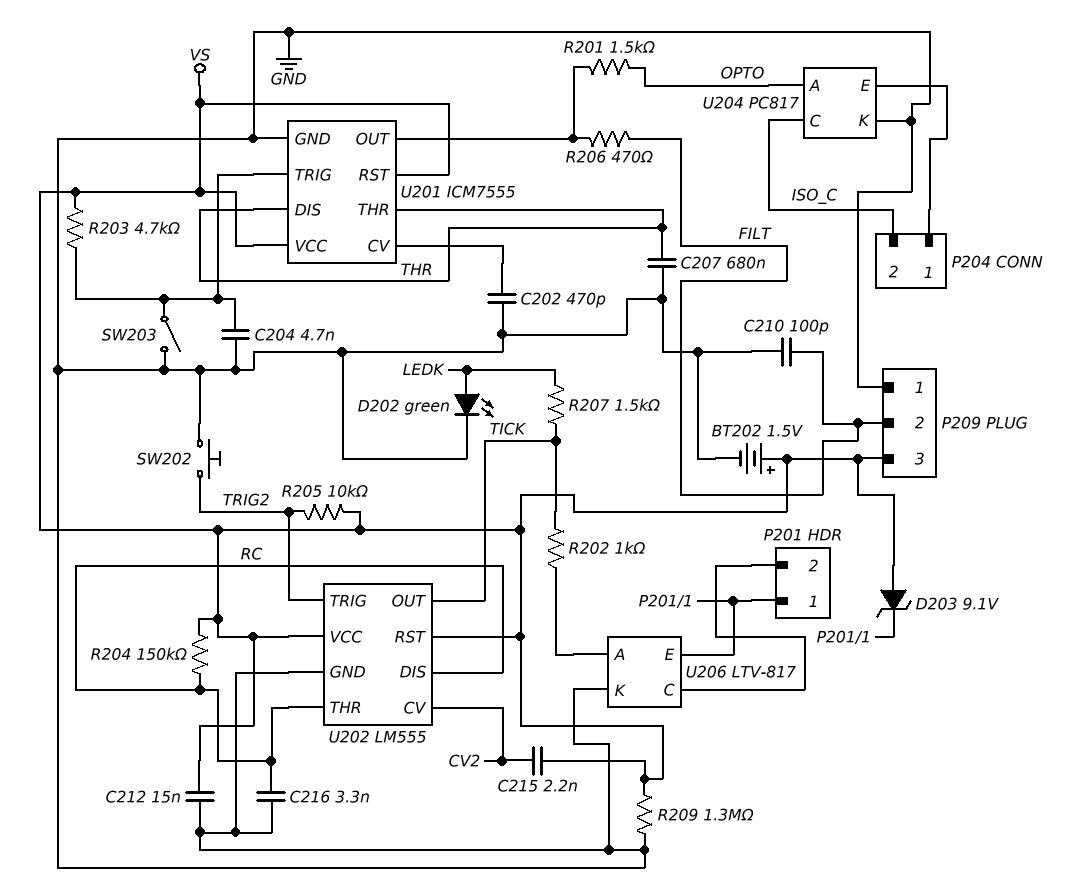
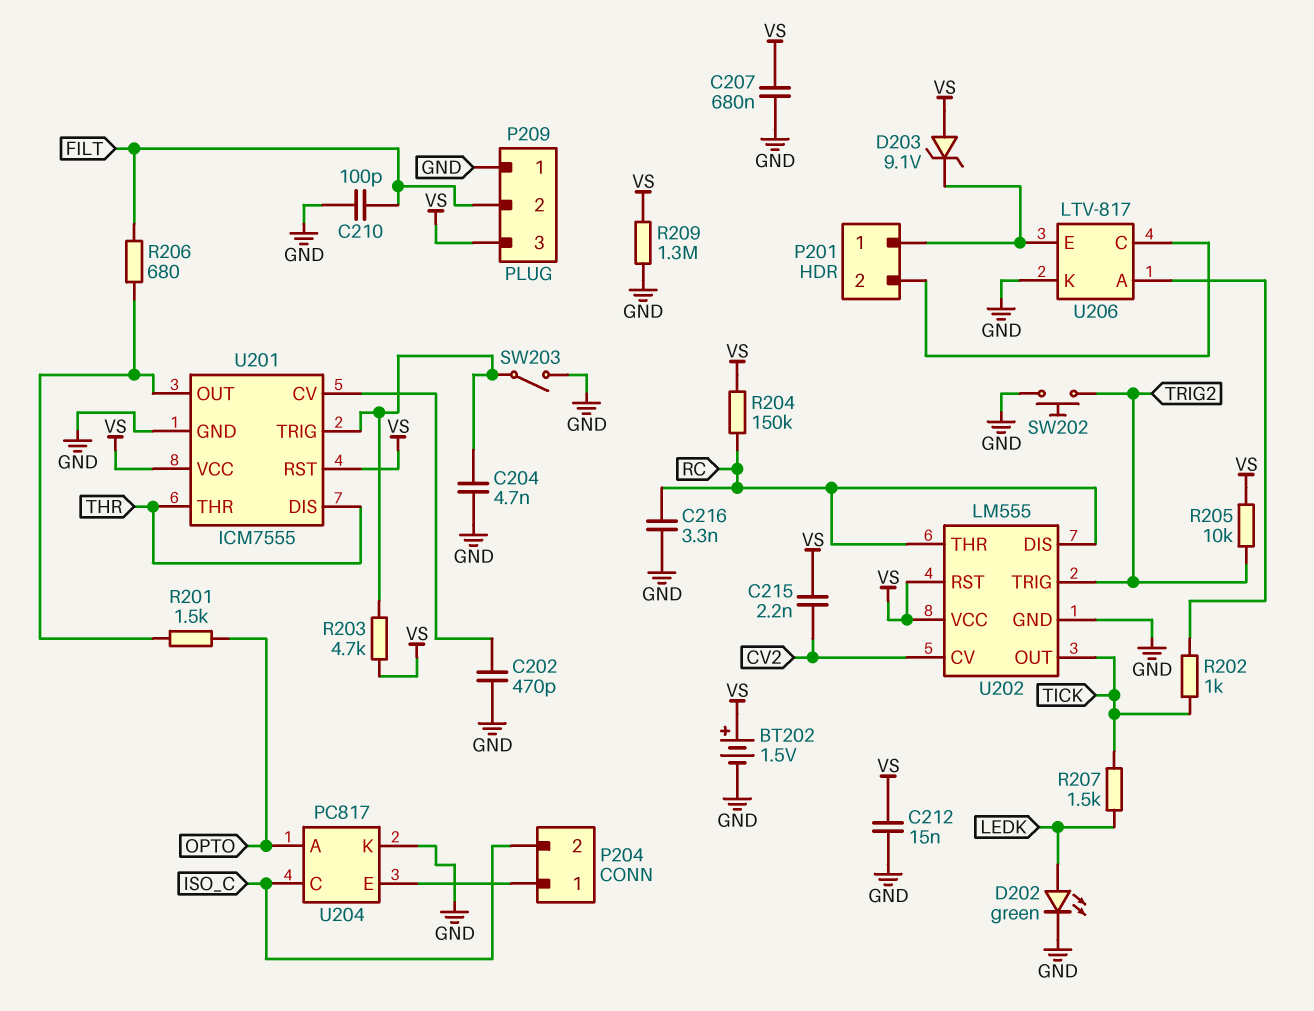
C207: 680nF (GND, THR) -> 680nF (GND, VS)
R206: 470 (FILT, U201/OUT) -> 680 (FILT, U201/OUT)

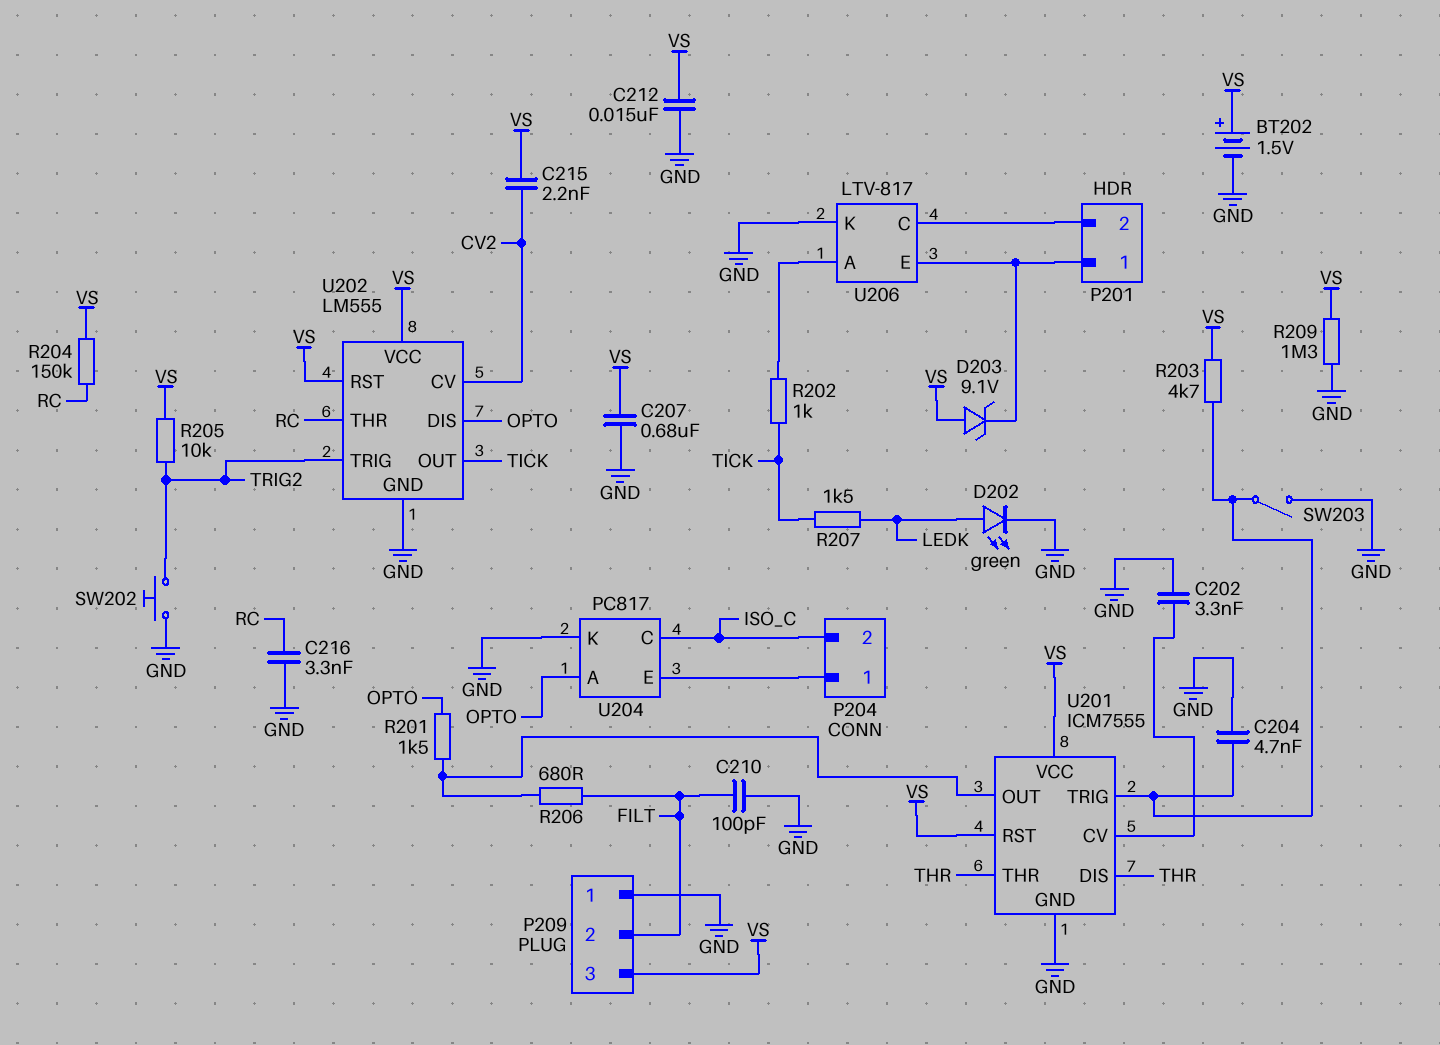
C202: 470pF (GND, U201/CV) -> 3.3nF (GND, U201/CV)
U202 pin DIS: RC -> OPTO

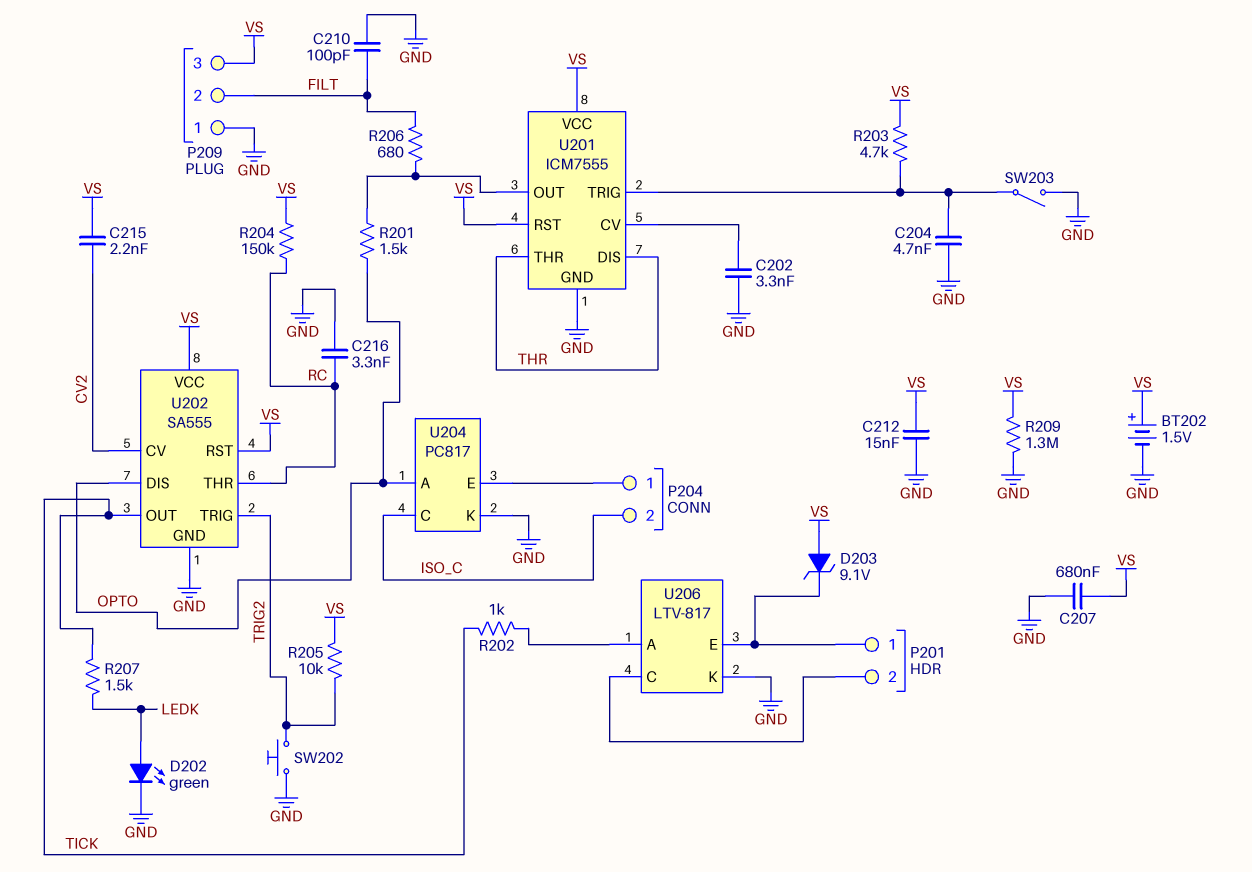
U202: LM555 -> SA555

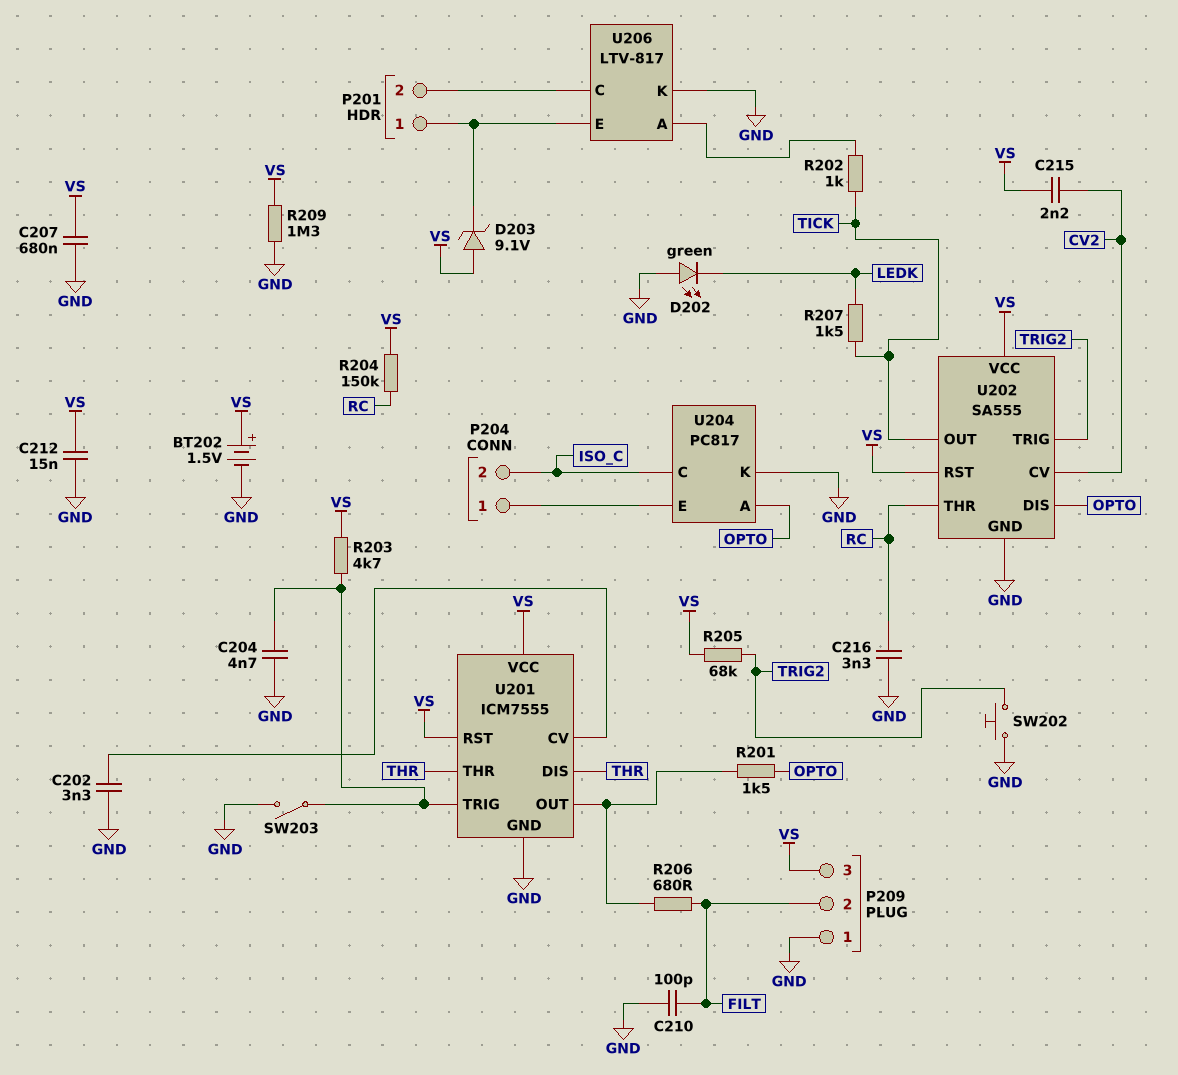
D202: LED green (A LEDK, K GND) -> LED green (A GND, K LEDK)
R205: 10k (TRIG2, VS) -> 68k (TRIG2, VS)

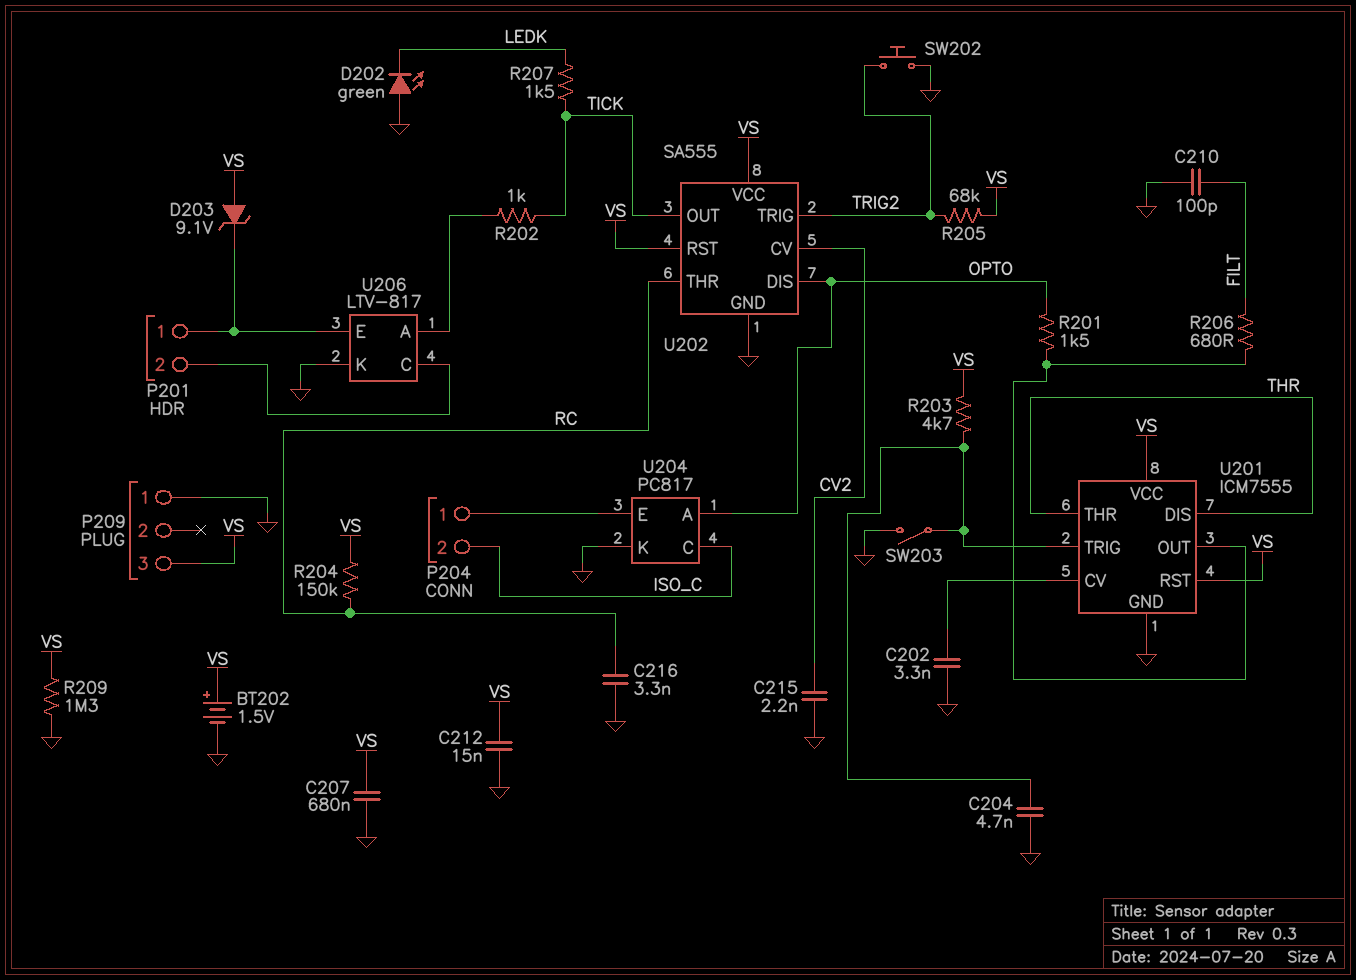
C215: 2.2nF (CV2, VS) -> 2.2nF (CV2, GND)
P209 pin 2: FILT -> none

